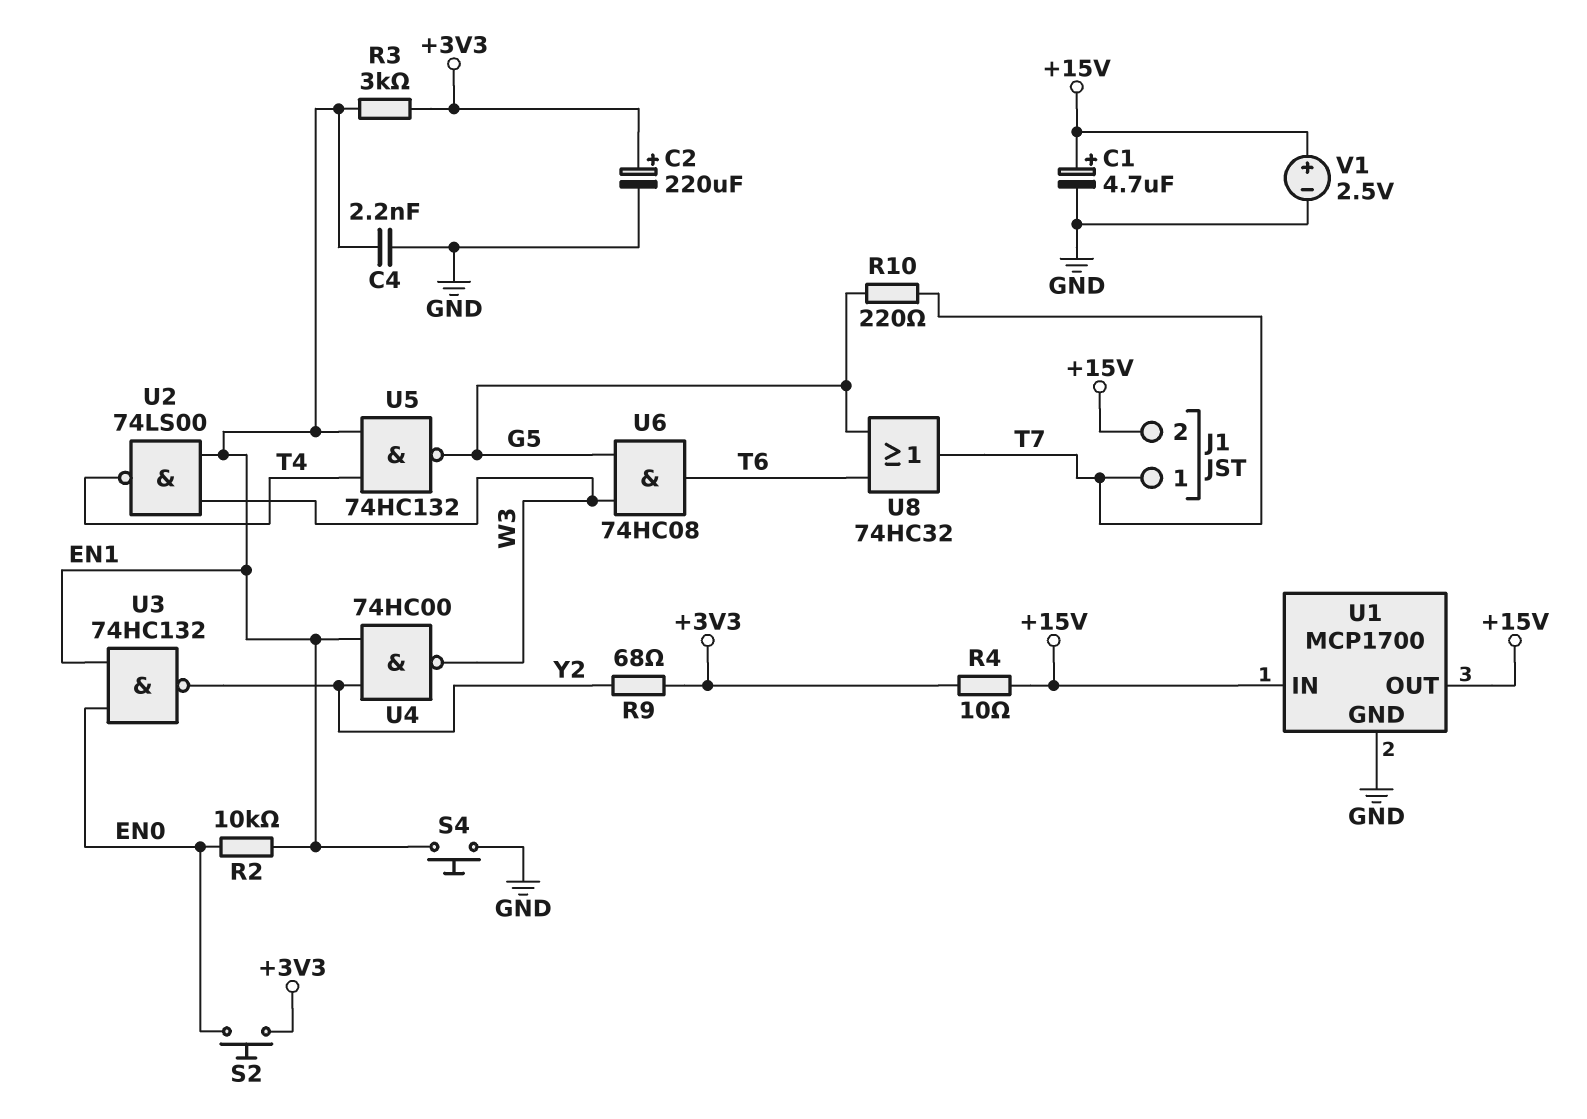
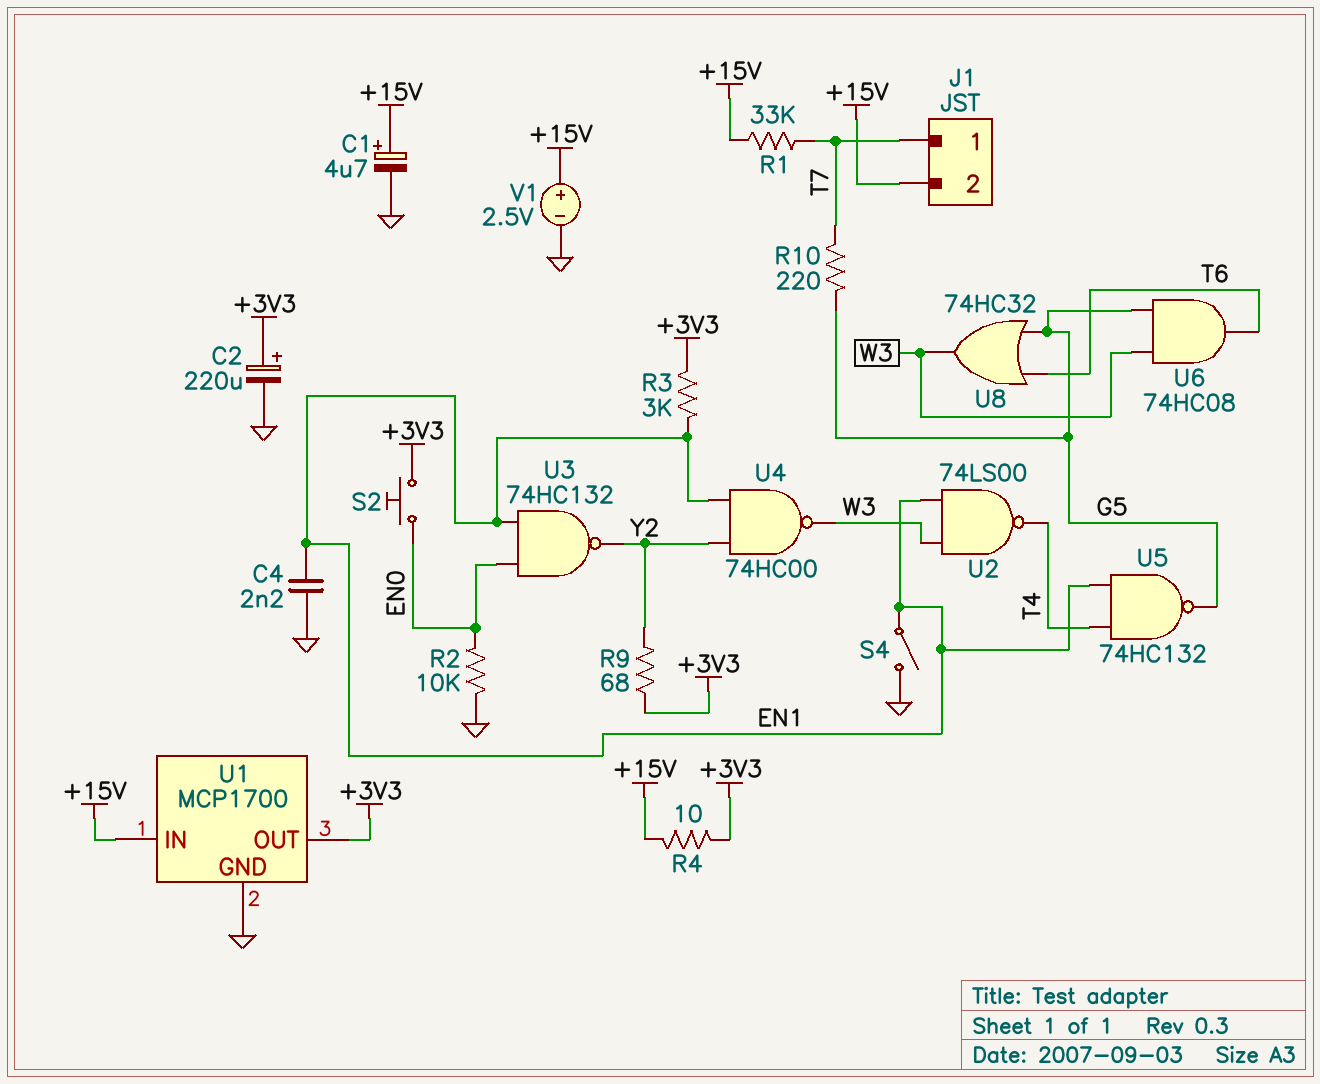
R1: none -> 33k (+15V, T7)
R2: 10k (EN0, EN1) -> 10k (EN0, GND)
S4: button (EN1, GND) -> switch (EN1, GND)
U1 pin OUT: +15V -> +3V3
U8: OR 74HC32 (in G5, in T6, out T7) -> OR 74HC32 (in G5, in T6, out W3)

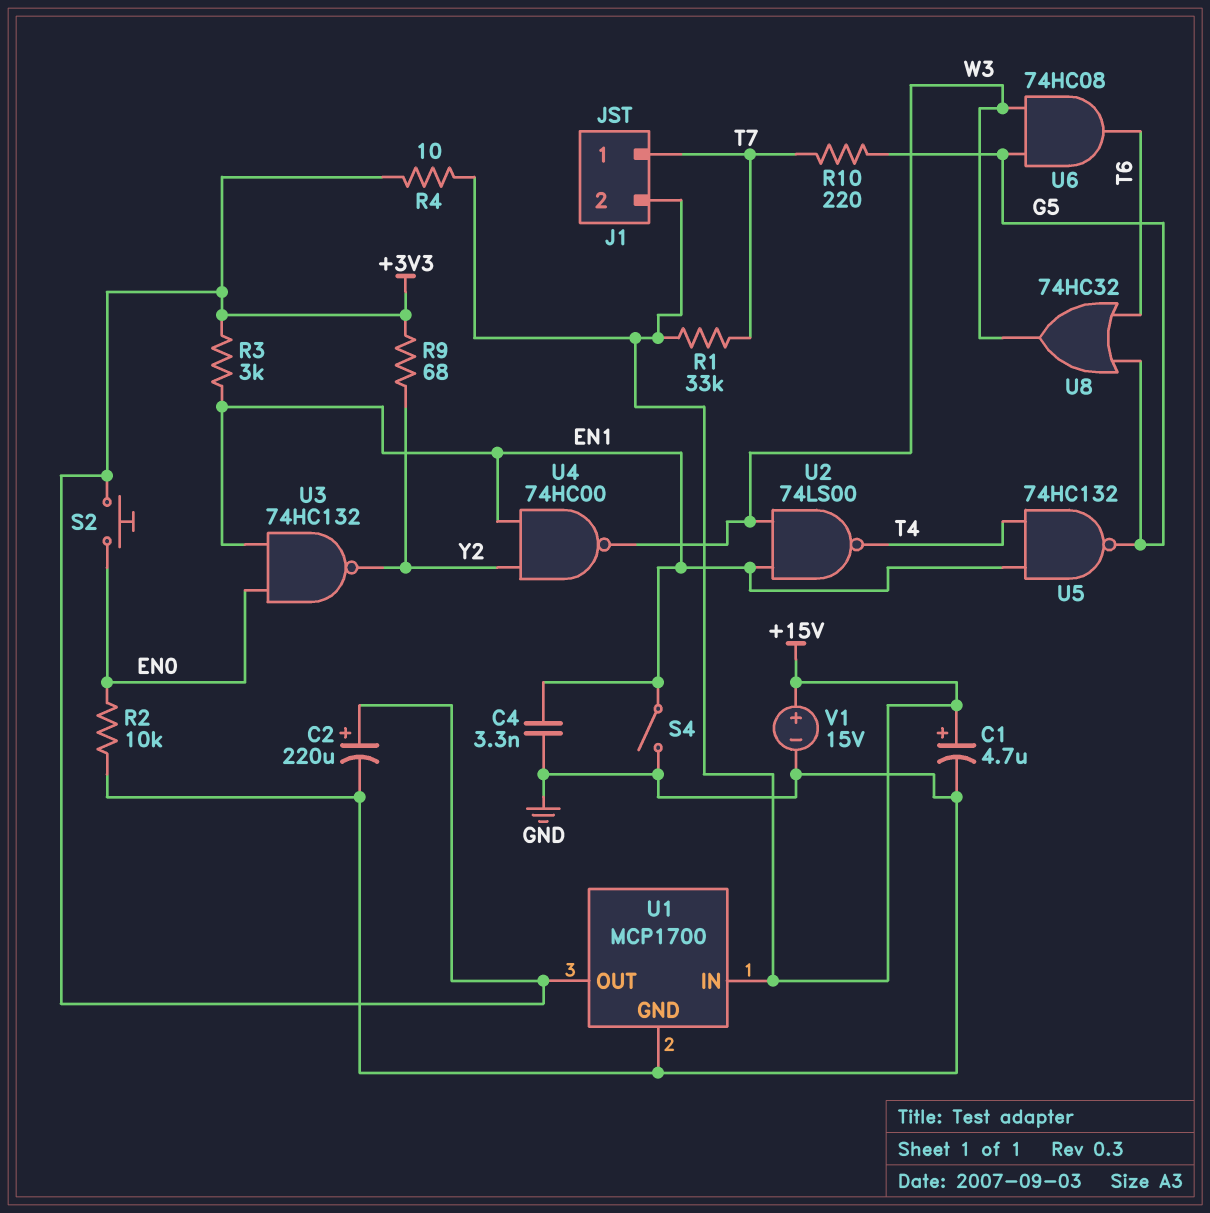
C4: 2.2nF (EN1, GND) -> 3.3nF (EN1, GND)
V1: 2.5V (plus +15V, minus GND) -> 15V (plus +15V, minus GND)

